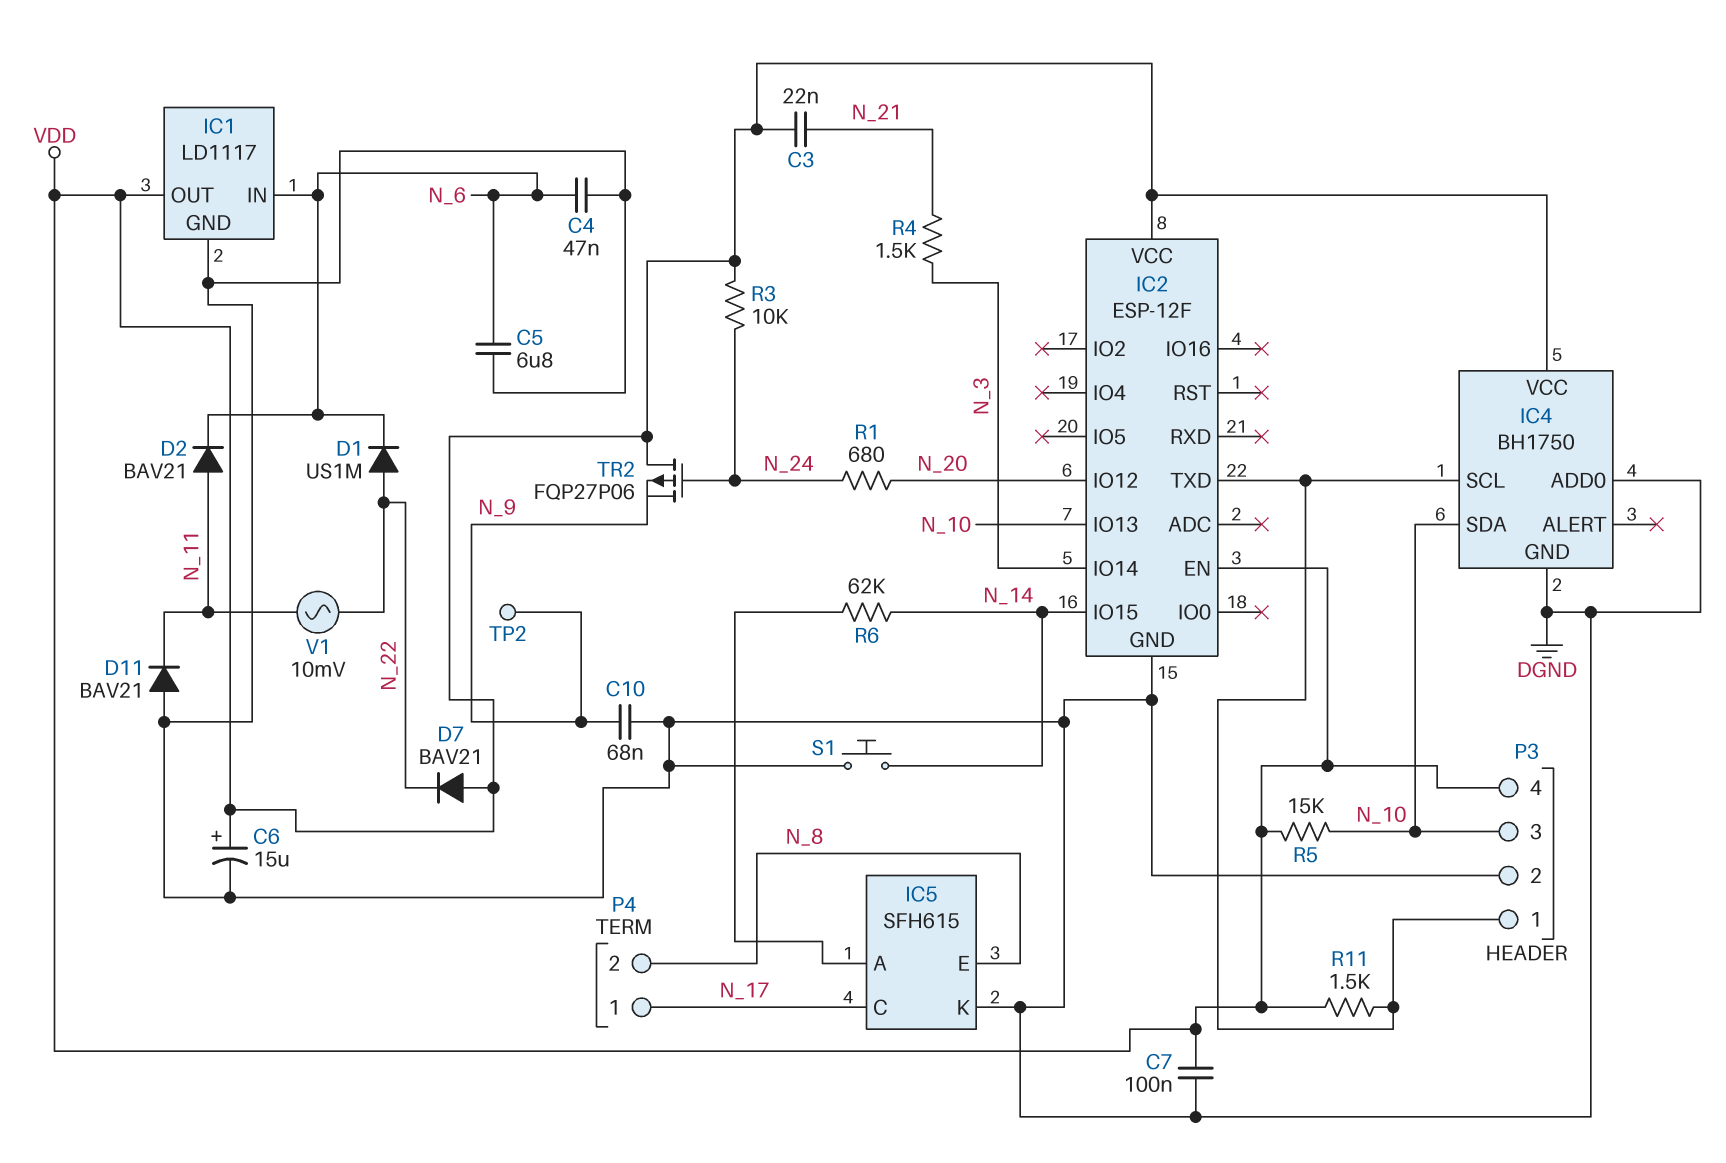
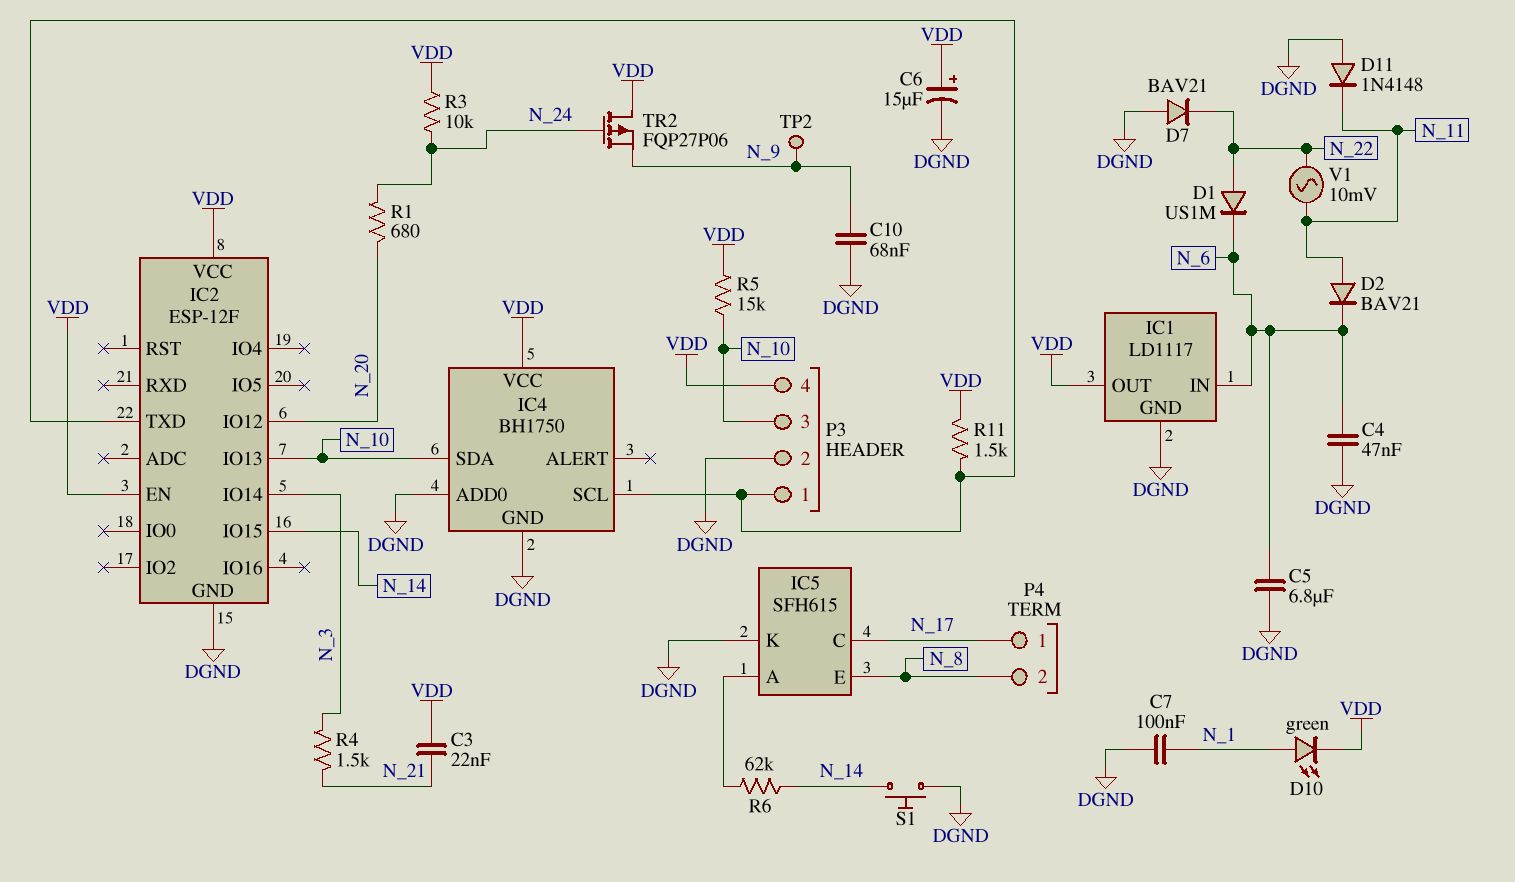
C7: 100nF (DGND, VDD) -> 100nF (DGND, N_1)
D7: diode BAV21 (A VDD, K N_22) -> diode BAV21 (A DGND, K N_22)
D10: none -> LED green (A N_1, K VDD)
D11: diode BAV21 (A DGND, K N_11) -> diode 1N4148 (A DGND, K N_11)

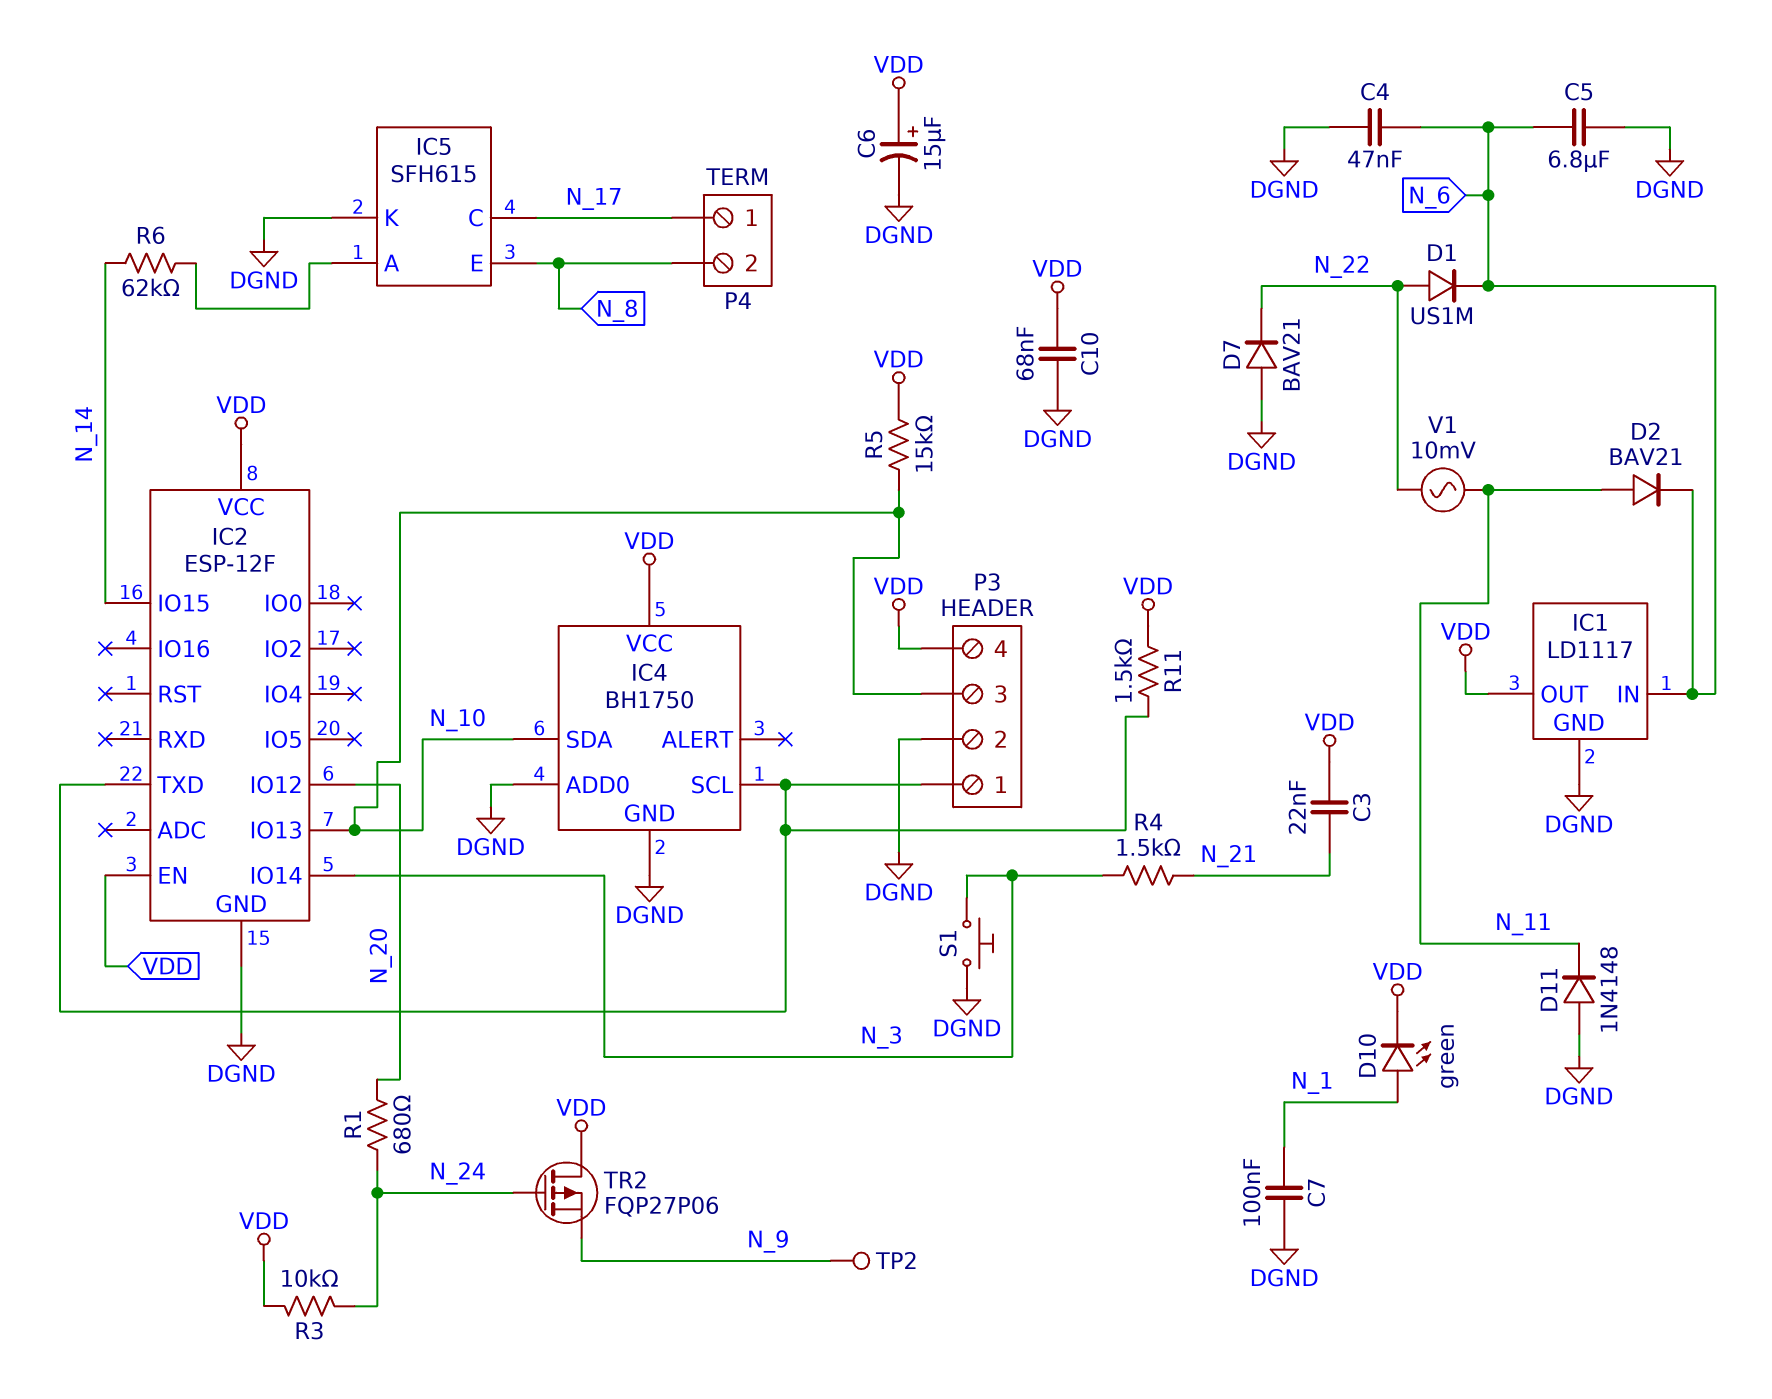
C10: 68nF (DGND, N_9) -> 68nF (DGND, VDD)
S1: button (DGND, N_14) -> button (DGND, N_3)

